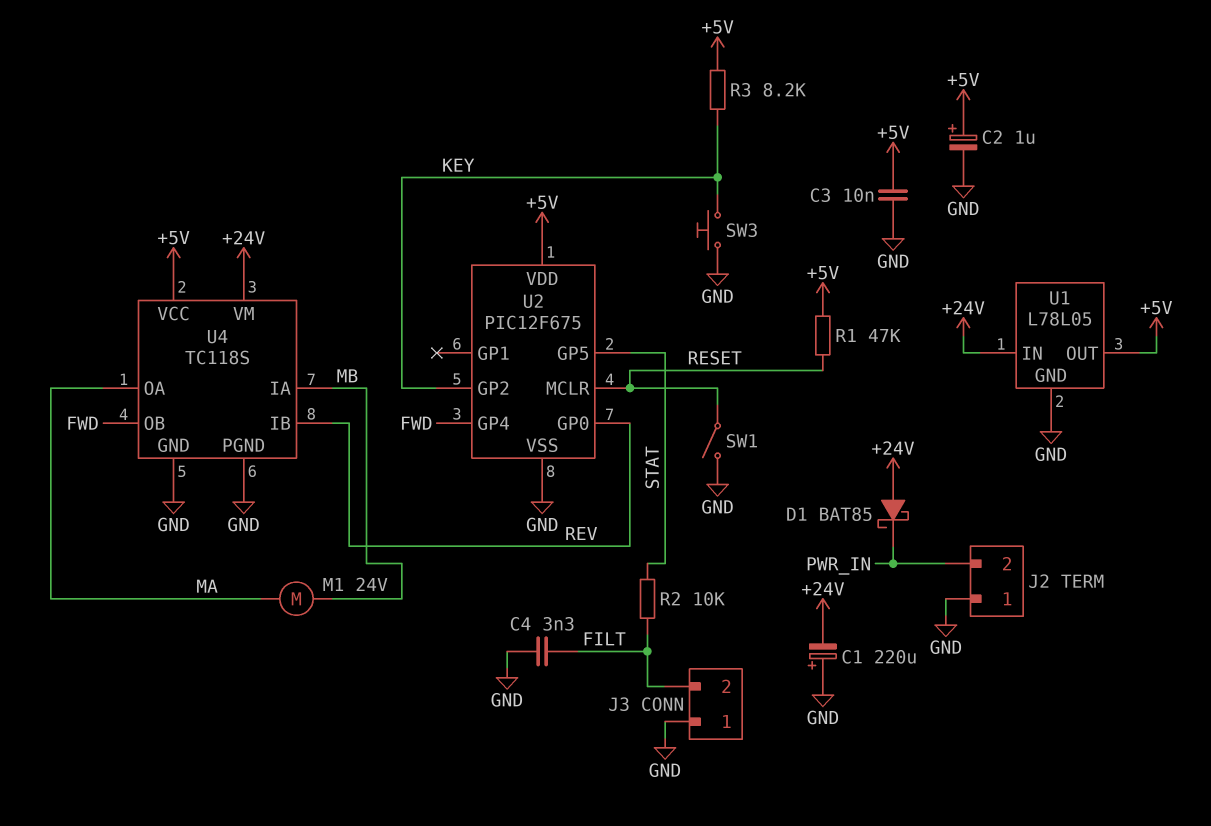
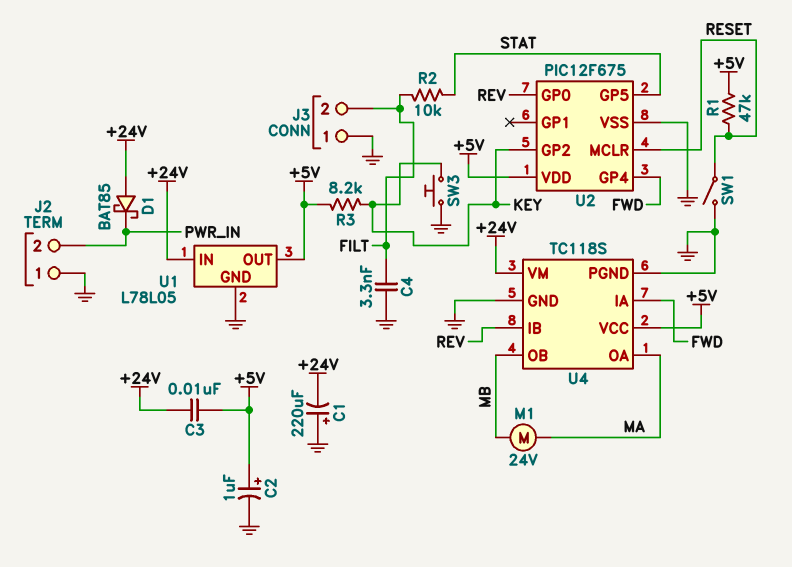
C3: 10nF (+5V, GND) -> 10nF (+5V, +24V)
U4 pin IA: MB -> FWD
U4 pin OB: FWD -> MB

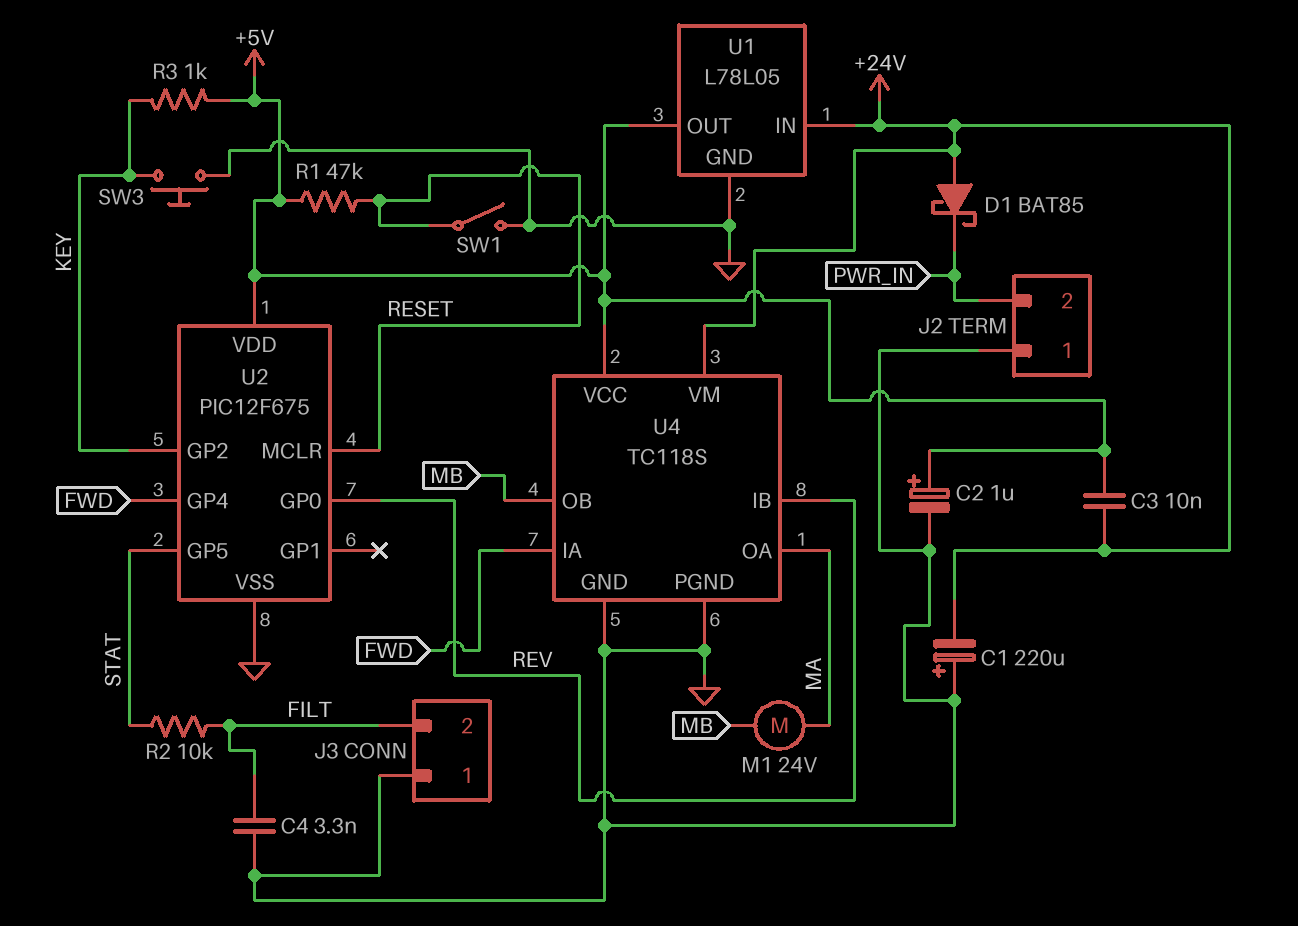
R3: 8.2k (+5V, KEY) -> 1k (+5V, KEY)

